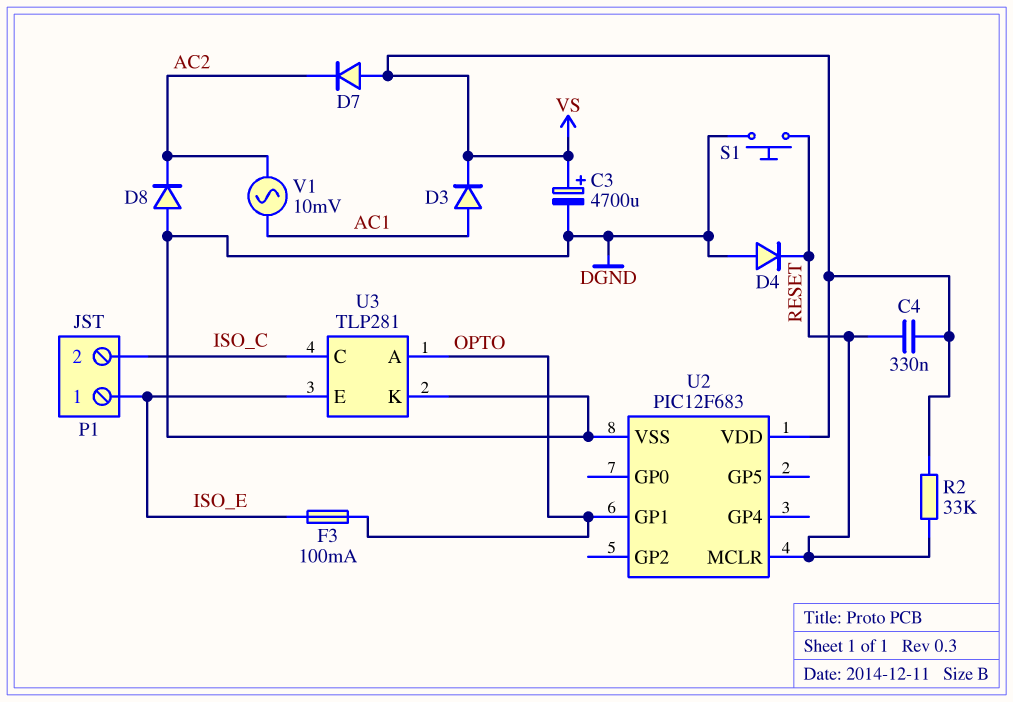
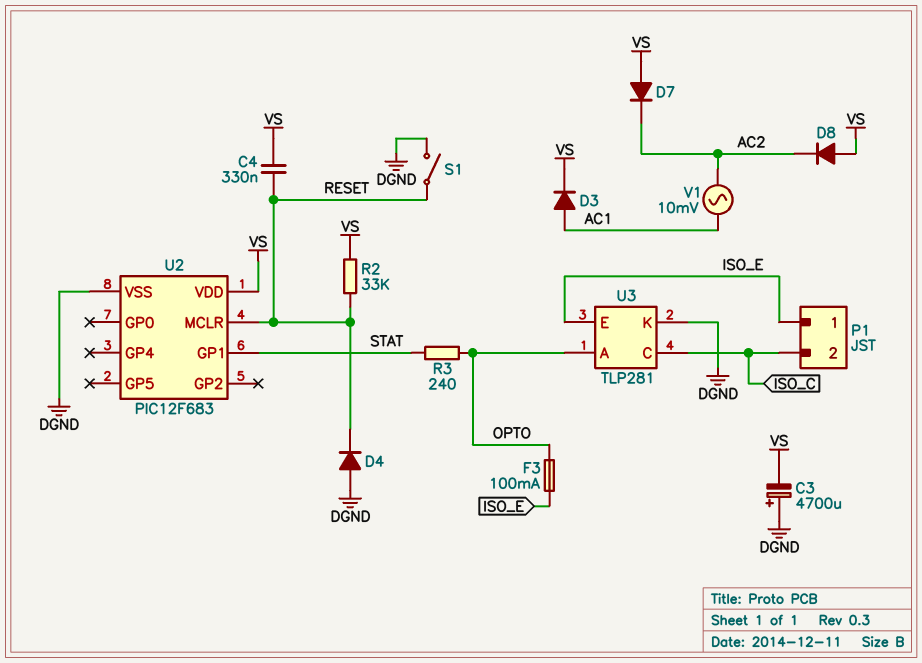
C3: 4700uF (plus VS, minus DGND) -> 4700uF (plus DGND, minus VS)
D8: diode (A DGND, K AC2) -> diode (A VS, K AC2)
R3: none -> 240 (OPTO, STAT)
S1: button (DGND, RESET) -> switch (DGND, RESET)
U2 pin GP1: OPTO -> STAT

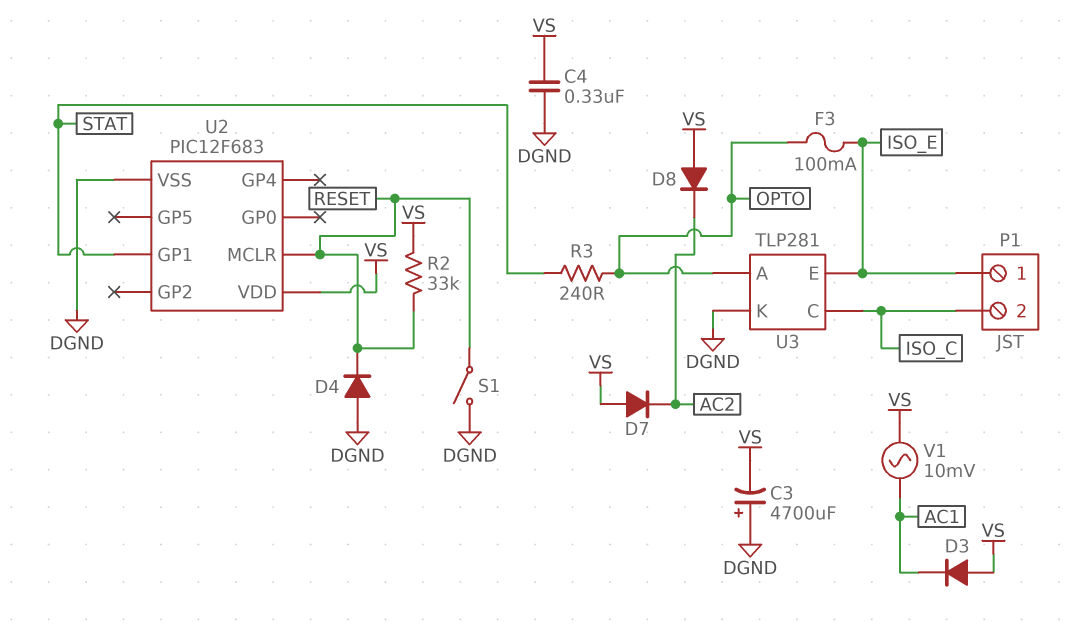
C4: 330nF (RESET, VS) -> 330nF (DGND, VS)
D3: diode (A AC1, K VS) -> diode (A VS, K AC1)
V1: AC 10mV (AC1, AC2) -> AC 10mV (AC1, VS)

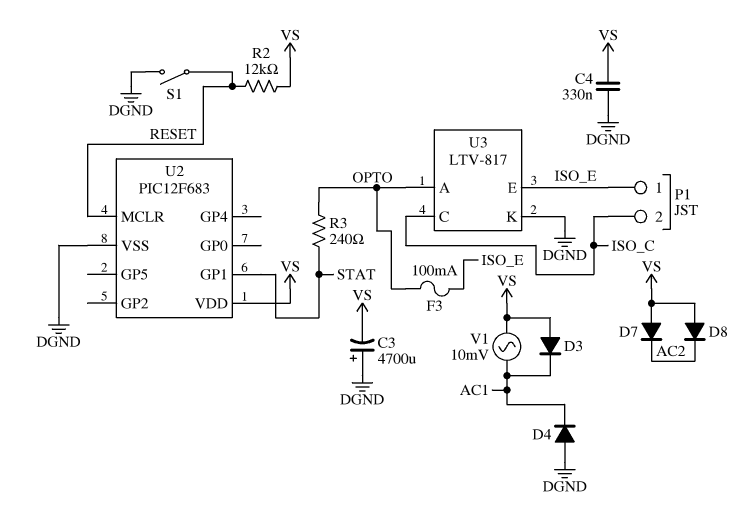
D4: diode (A DGND, K RESET) -> diode (A DGND, K AC1)
R2: 33k (RESET, VS) -> 12k (RESET, VS)
U3: TLP281 -> LTV-817

